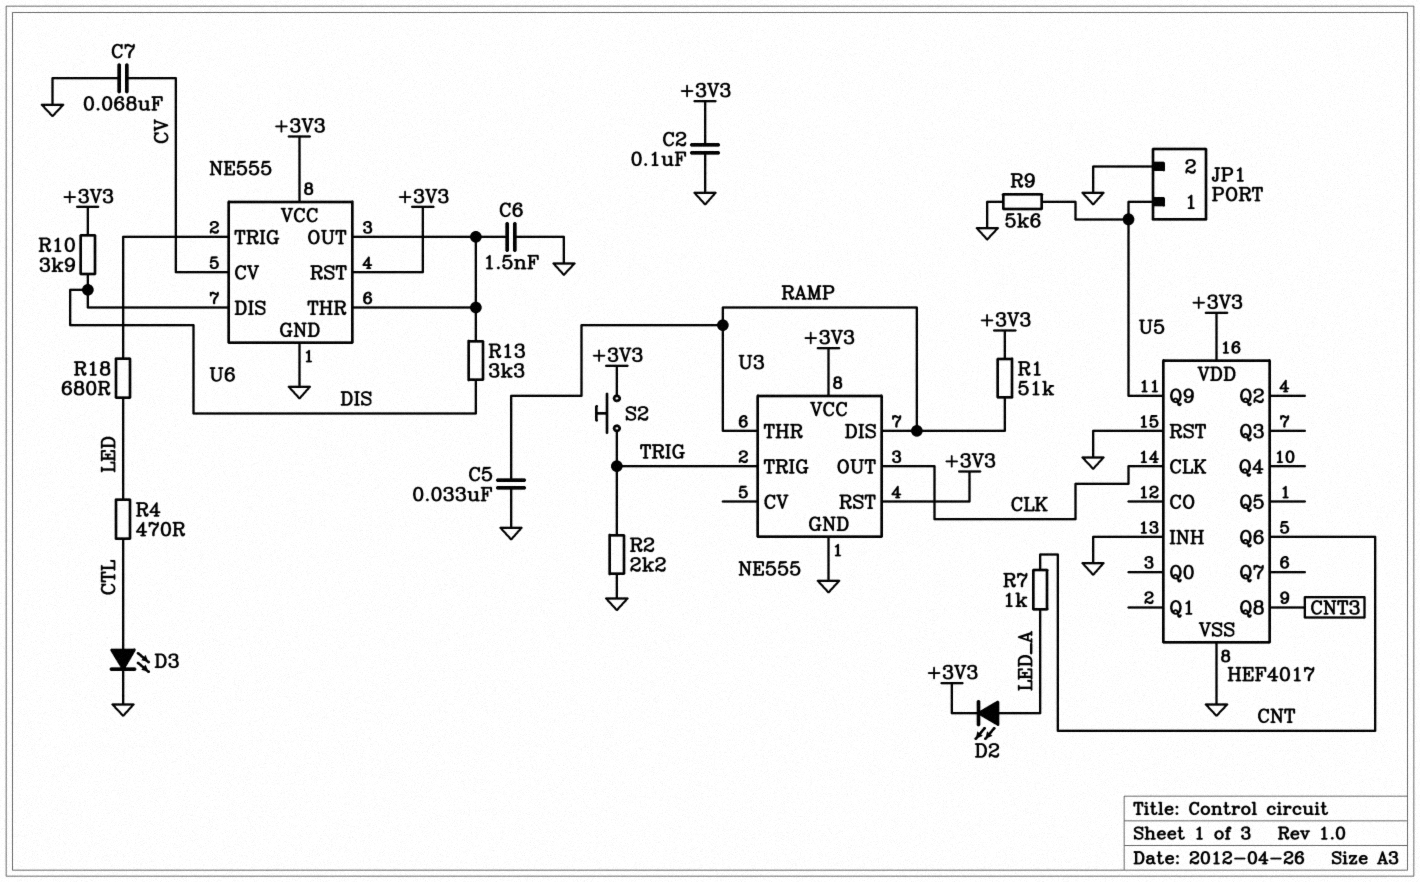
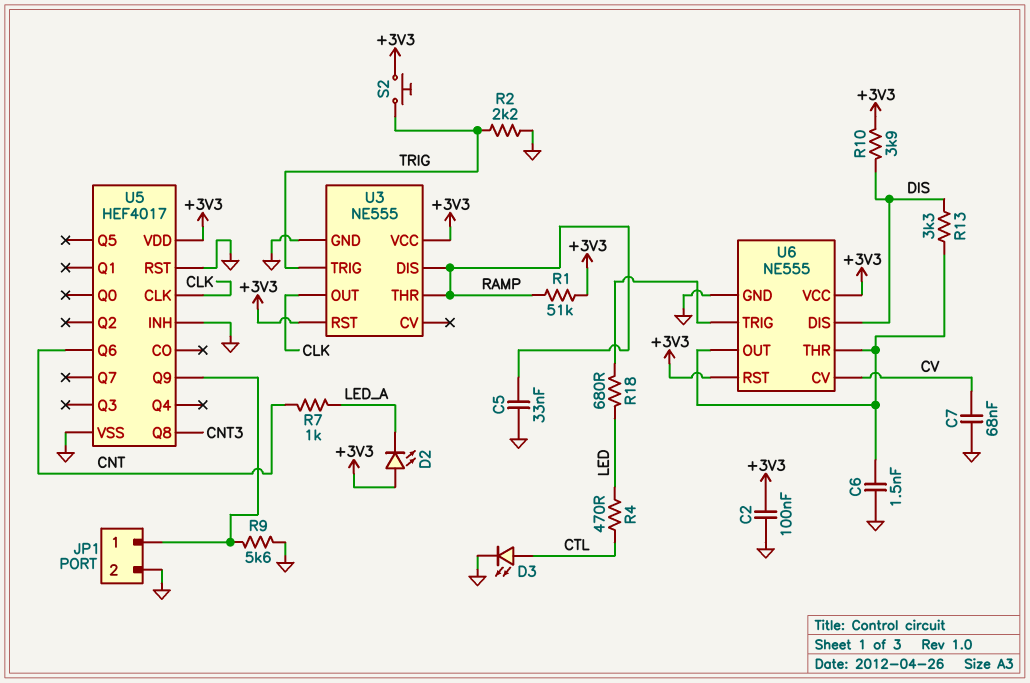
D2: LED (A LED_A, K +3V3) -> LED (A +3V3, K LED_A)

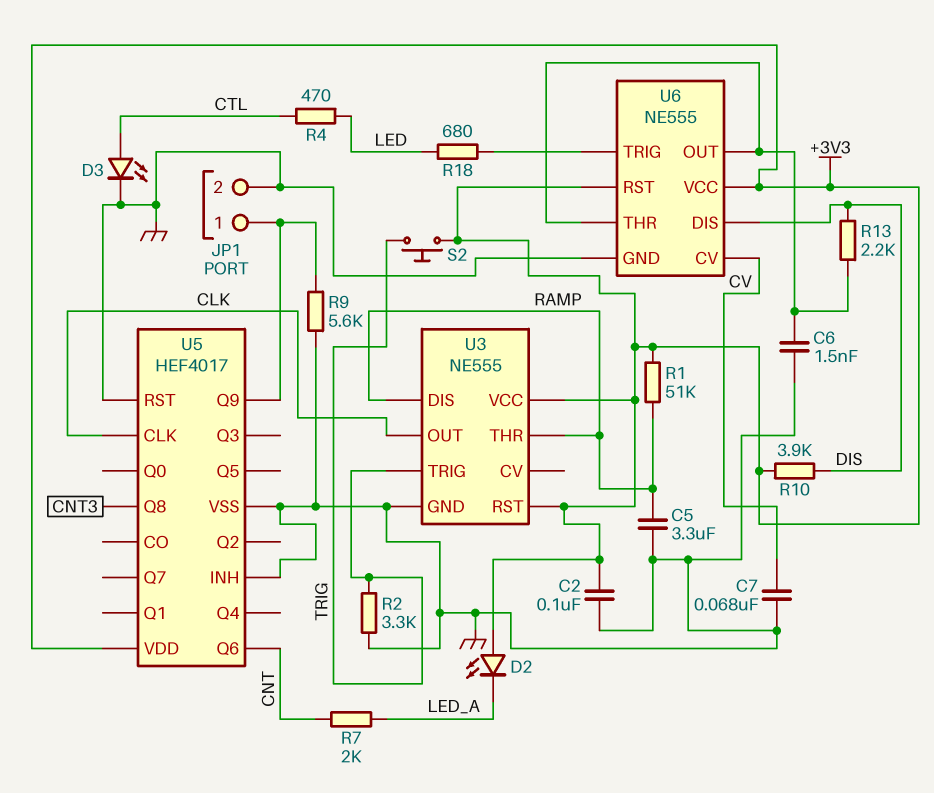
C5: 33nF (GND, RAMP) -> 3.3uF (GND, RAMP)
R2: 2.2k (GND, TRIG) -> 3.3k (GND, TRIG)
R7: 1k (CNT, LED_A) -> 2k (CNT, LED_A)
R13: 3.3k (DIS, U6/OUT) -> 2.2k (DIS, U6/OUT)

